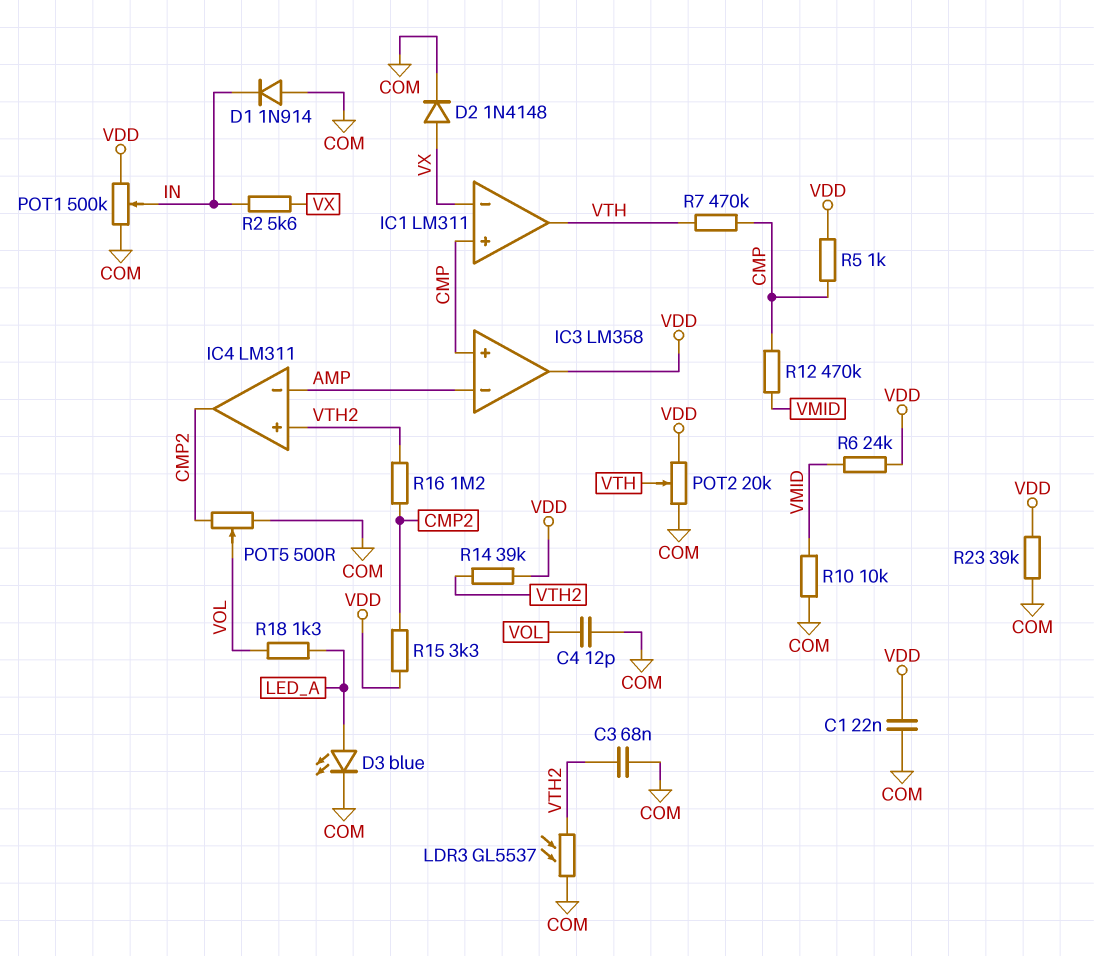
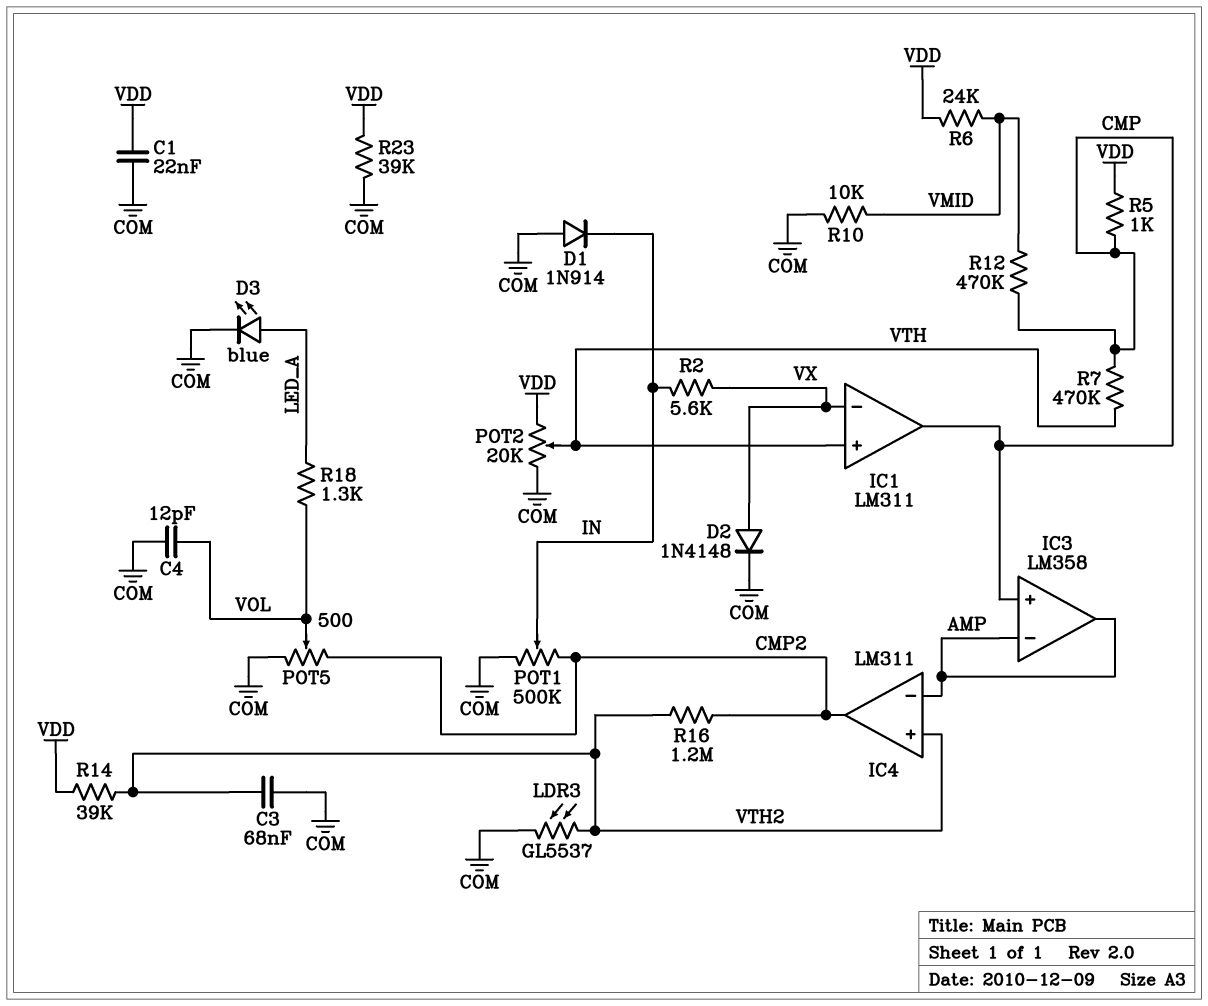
IC1 pin in+: CMP -> VTH
IC1 pin out: VTH -> CMP
IC3 pin out: VDD -> AMP
POT1: 500k (COM, VDD, wiper IN) -> 500k (CMP2, COM, wiper IN)
R15: 3.3k (CMP2, VDD) -> none

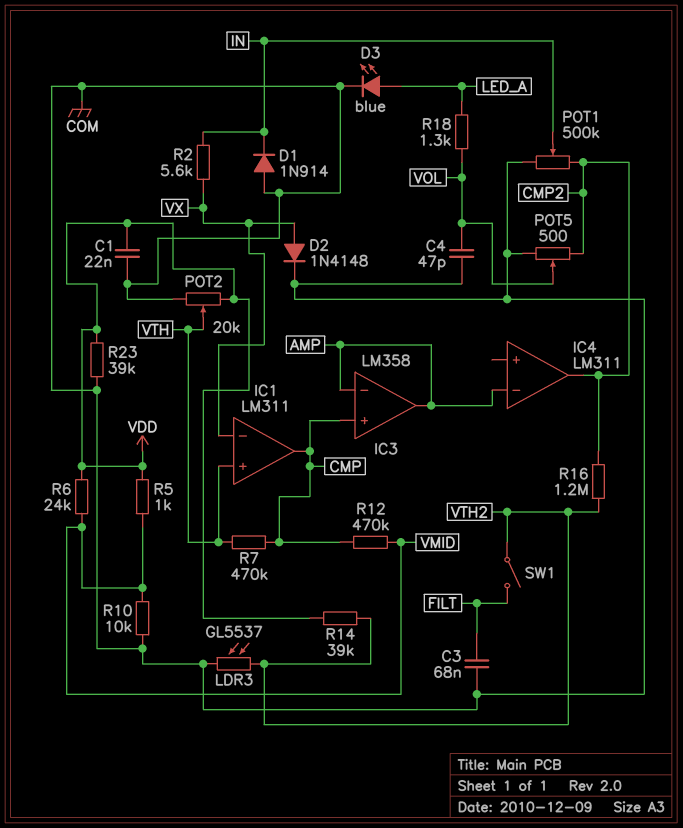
C3: 68nF (COM, VTH2) -> 68nF (COM, FILT)
C4: 12pF (COM, VOL) -> 47pF (COM, VOL)
IC4 pin in+: VTH2 -> none
R5: 1k (CMP, VDD) -> 1k (VDD, VMID)
SW1: none -> switch (FILT, VTH2)

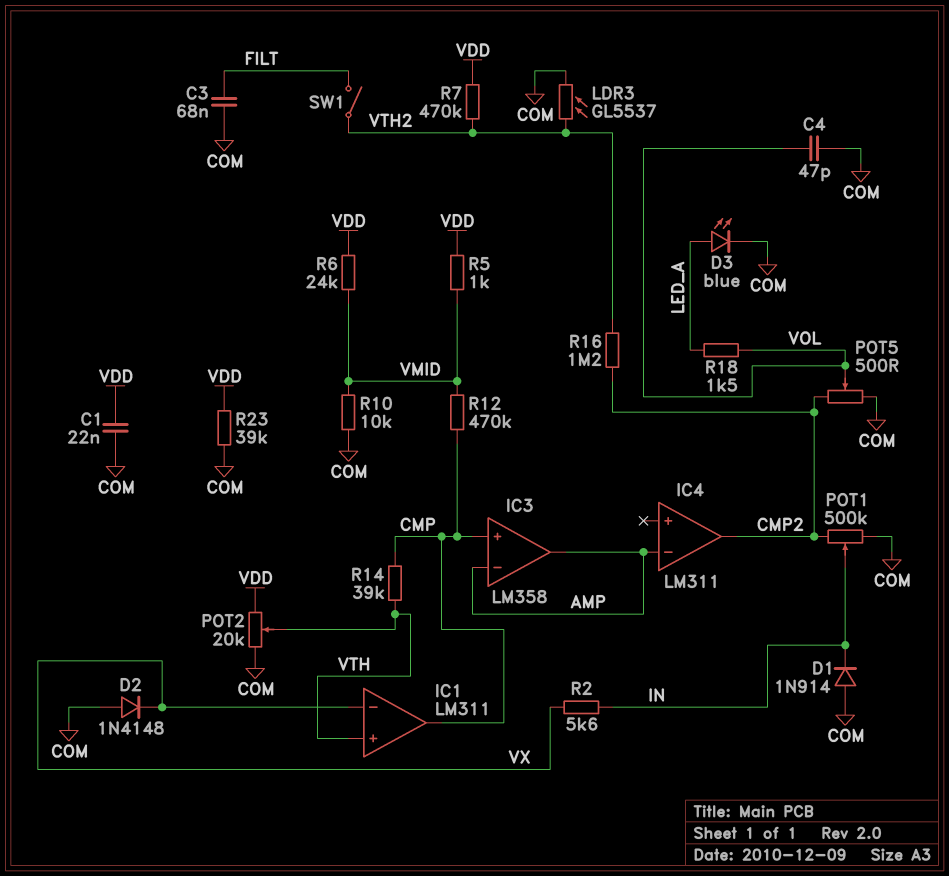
D2: diode 1N4148 (A VX, K COM) -> diode 1N4148 (A COM, K VX)
R7: 470k (CMP, VTH) -> 470k (VDD, VTH2)
R14: 39k (VDD, VTH2) -> 39k (CMP, VTH)
R18: 1.3k (LED_A, VOL) -> 1.5k (LED_A, VOL)

